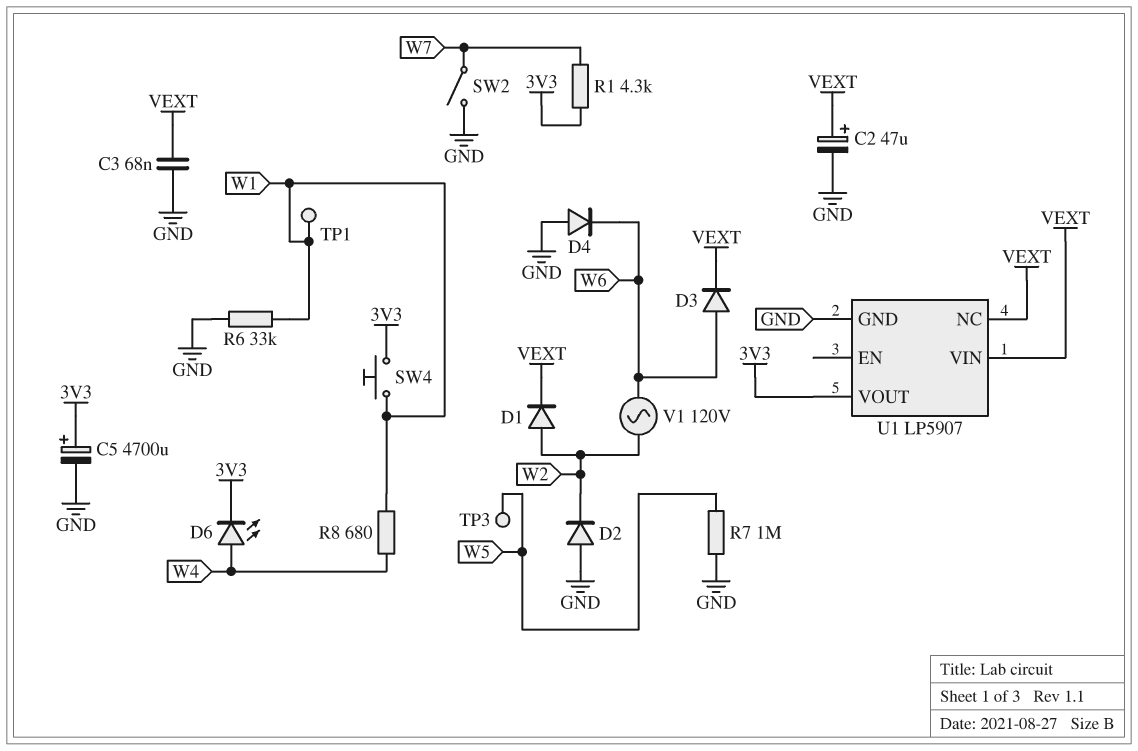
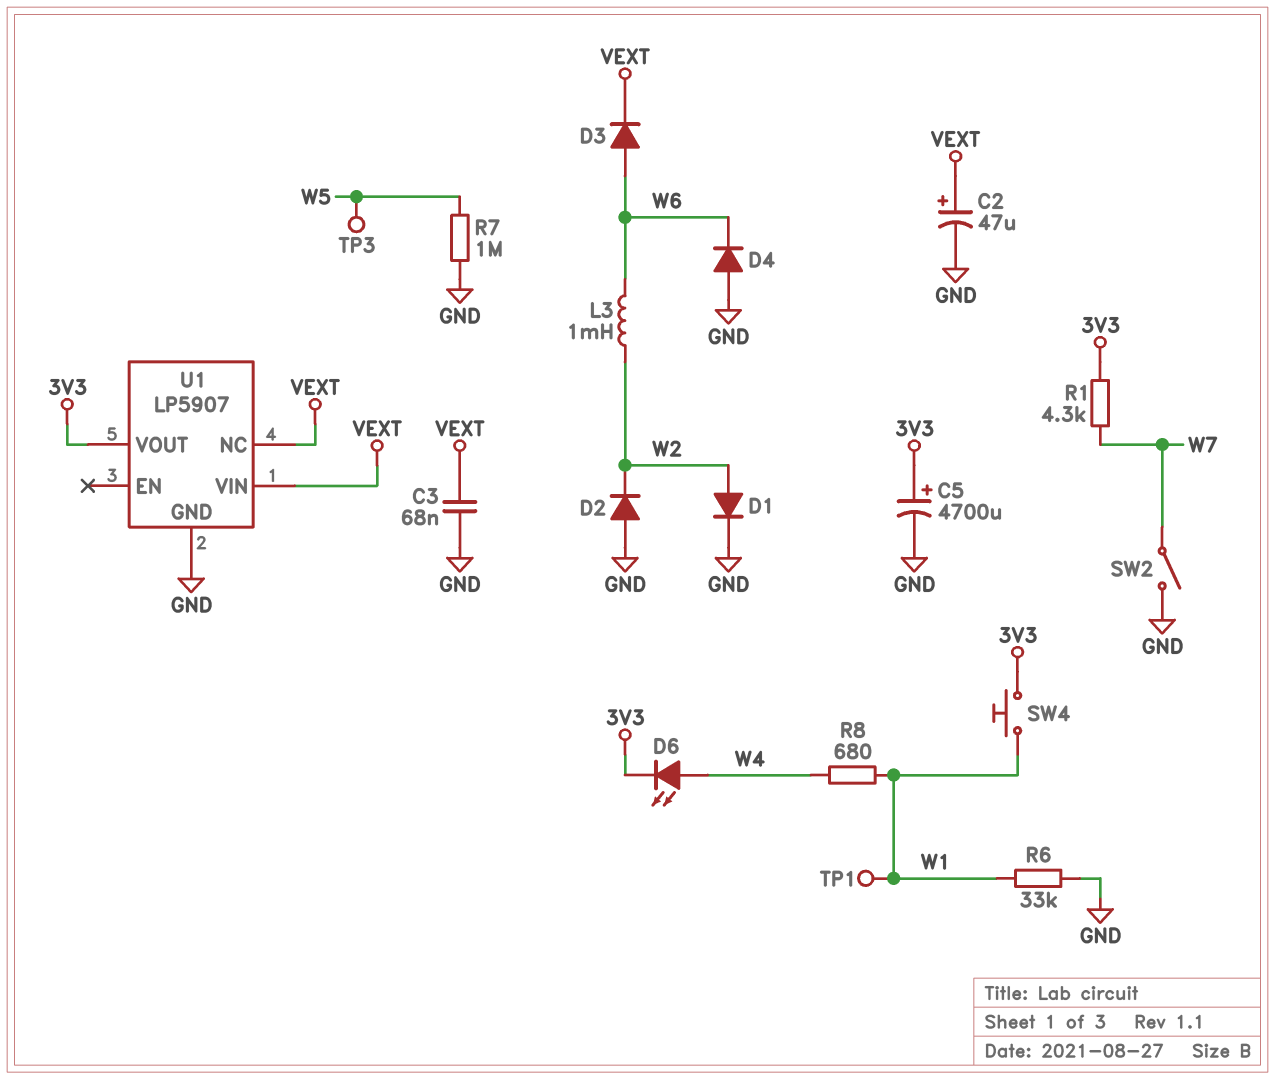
D1: diode (A W2, K VEXT) -> diode (A W2, K GND)
L3: none -> 1mH (W2, W6)
V1: AC 120V (W2, W6) -> none

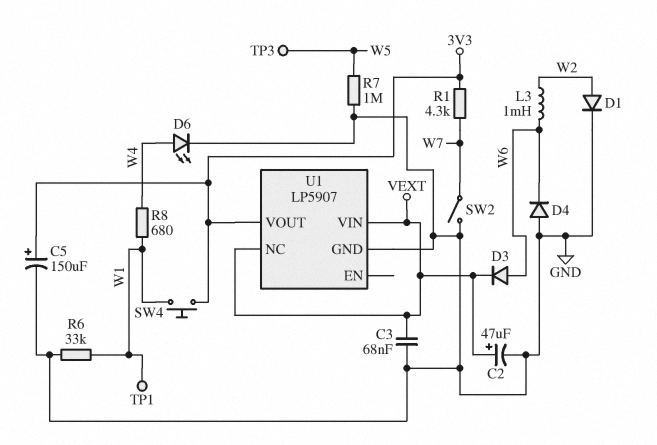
C5: 4700uF (plus 3V3, minus GND) -> 150uF (plus 3V3, minus GND)
D2: diode (A GND, K W2) -> none
D6: LED (A W4, K 3V3) -> LED (A W4, K GND)

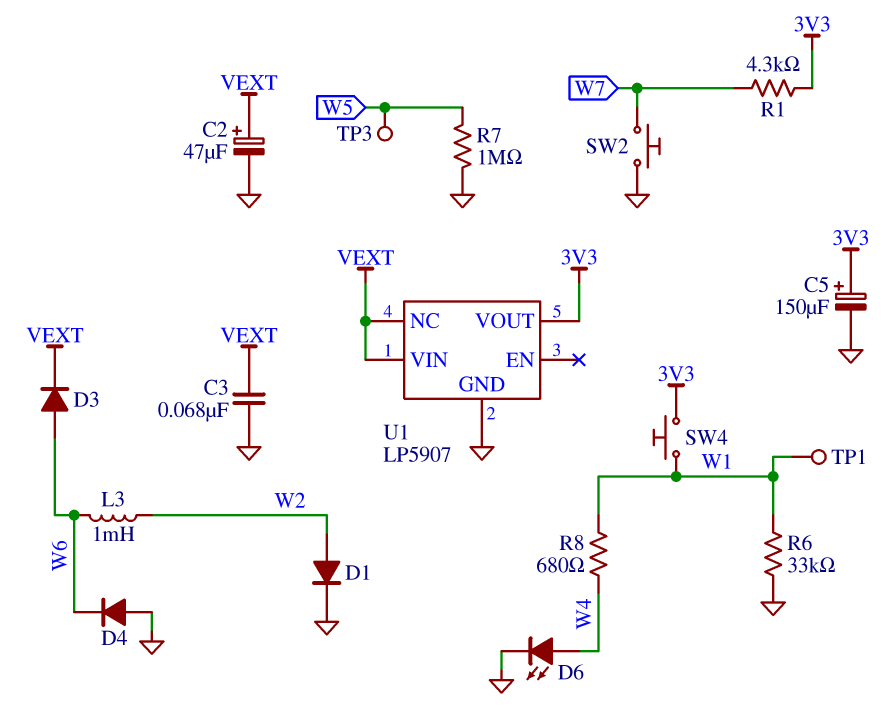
SW2: switch (GND, W7) -> button (GND, W7)

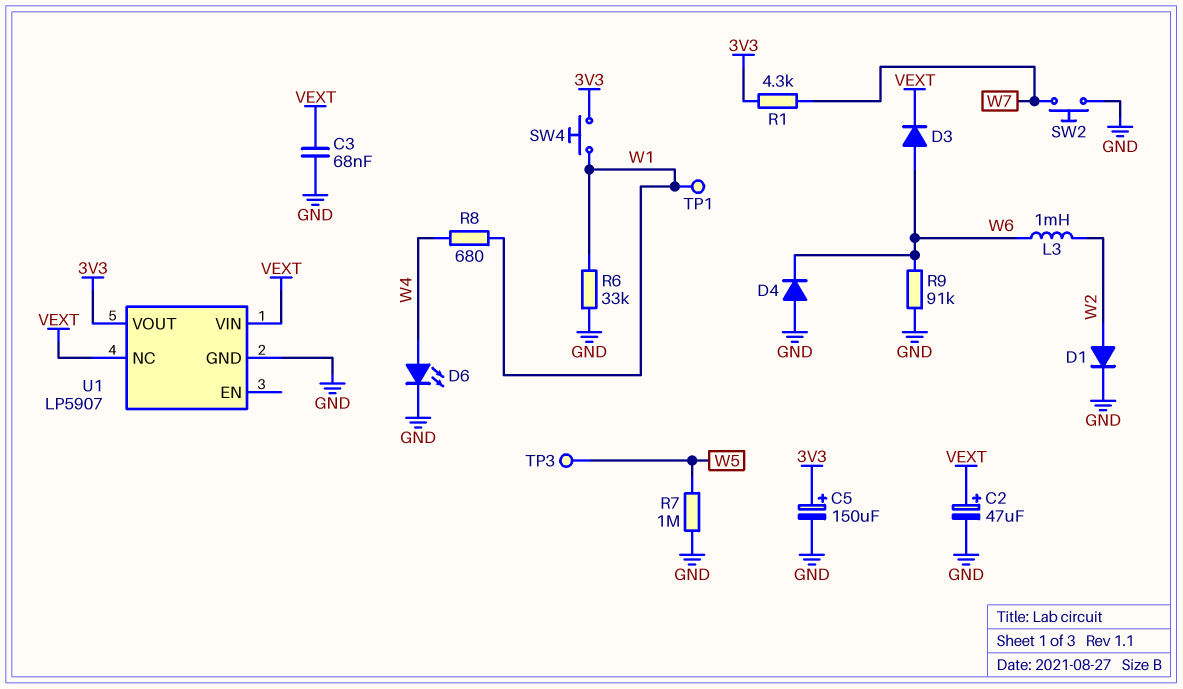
R9: none -> 91k (GND, W6)

